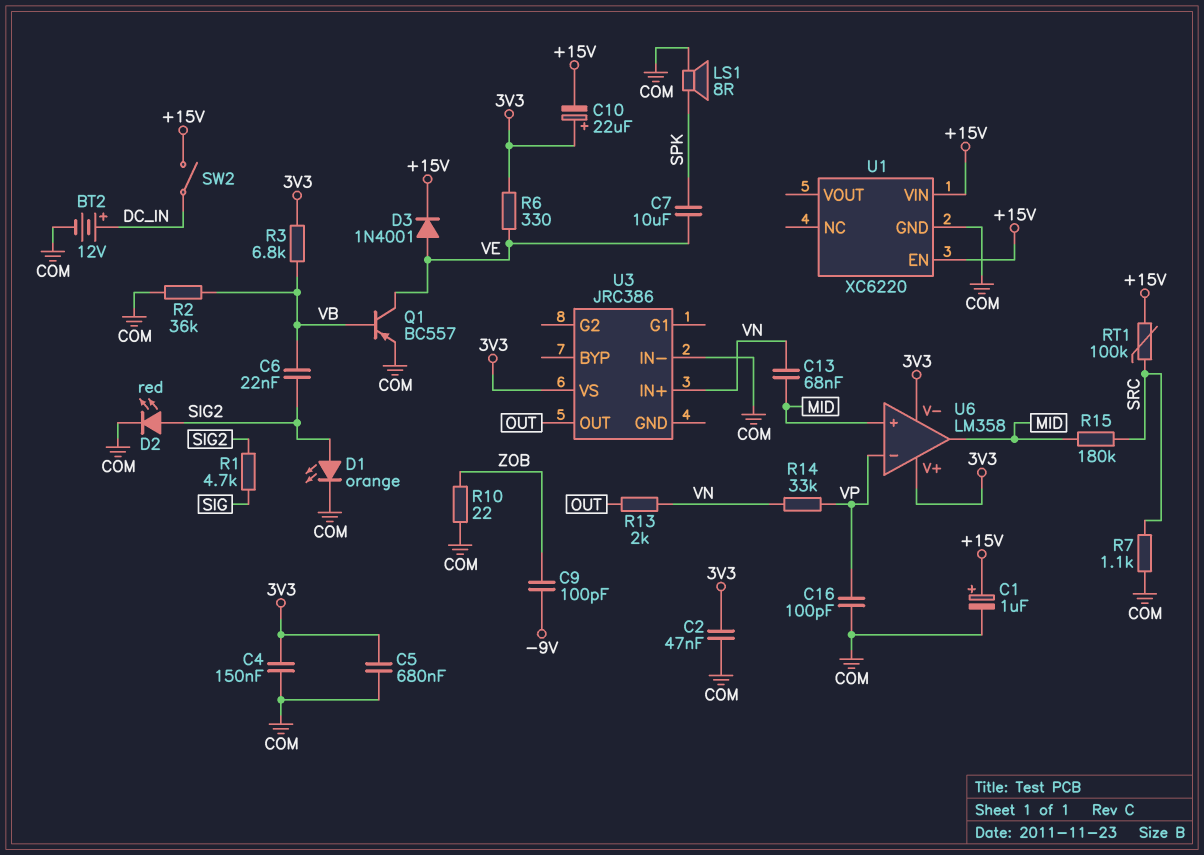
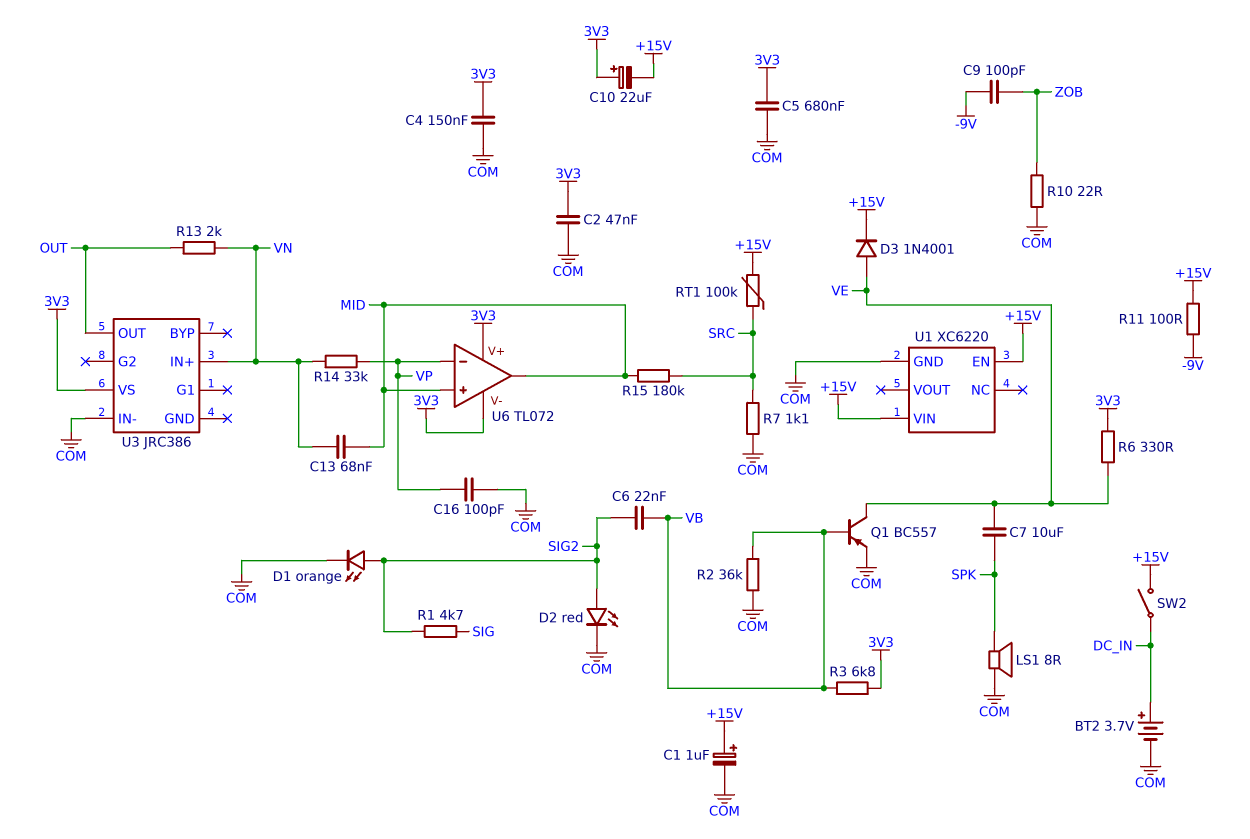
BT2: 12V (plus DC_IN, minus COM) -> 3.7V (plus DC_IN, minus COM)
R11: none -> 100 (+15V, -9V)
U6: LM358 -> TL072

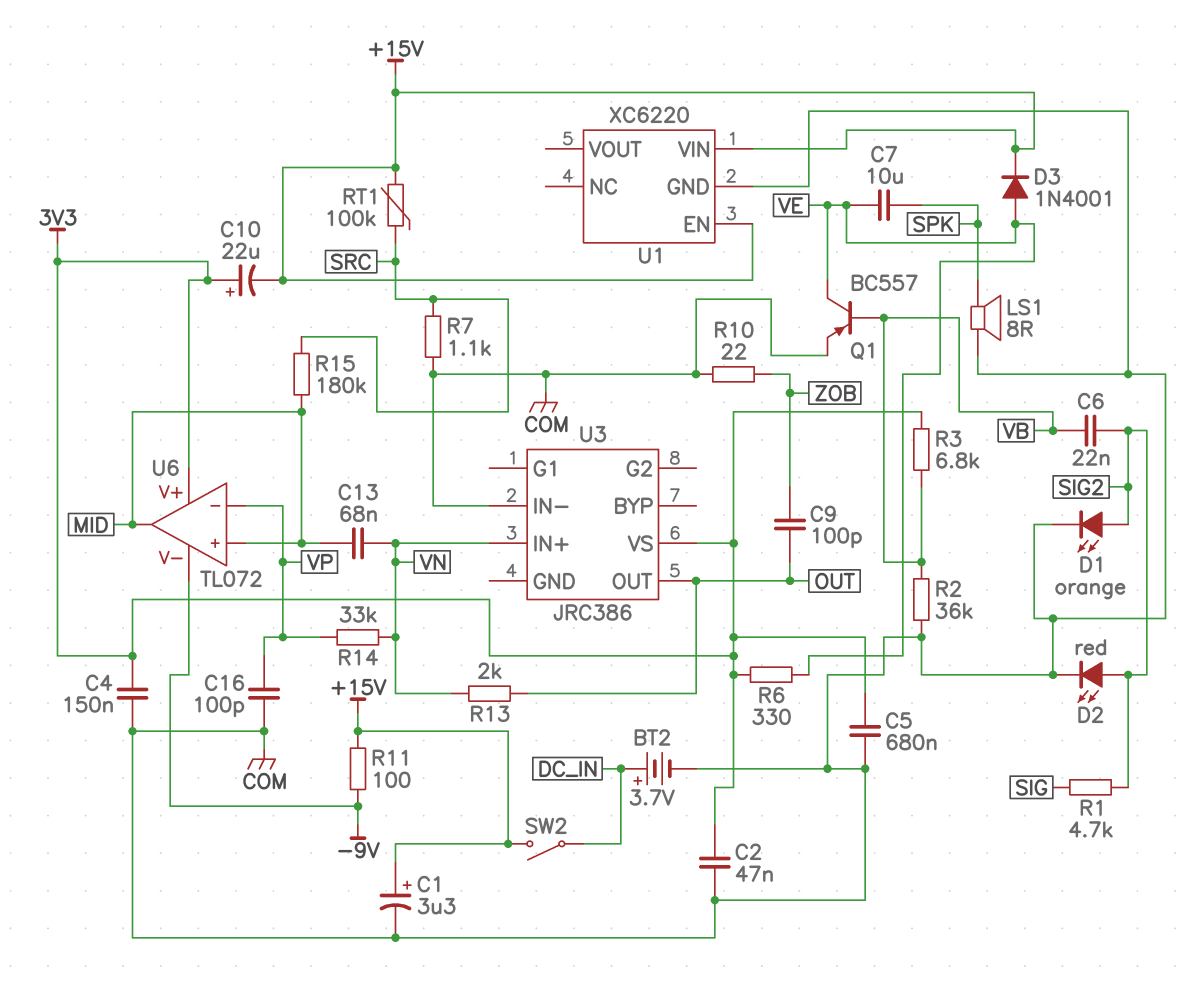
C1: 1uF (plus +15V, minus COM) -> 3.3uF (plus +15V, minus COM)
C9: 100pF (-9V, ZOB) -> 100pF (OUT, ZOB)
U6 pin V-: 3V3 -> -9V

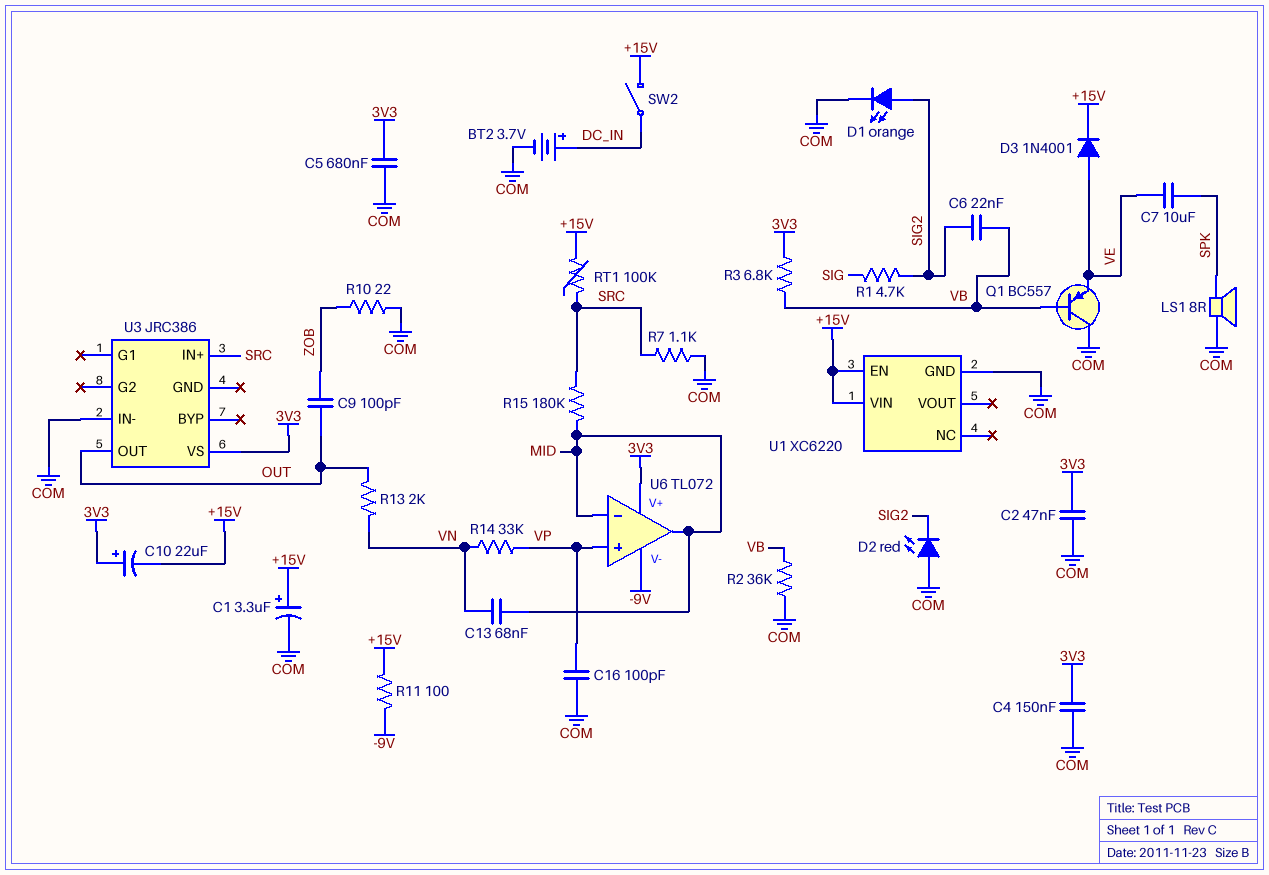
D2: LED red (A SIG2, K COM) -> LED red (A COM, K SIG2)
Q1: PNP BC557 (B VB, C VE, E COM) -> PNP BC557 (B VB, C COM, E VE)
R6: 330 (3V3, VE) -> none
U3 pin IN+: VN -> SRC
U6 pin in+: MID -> VP
U6 pin in-: VP -> MID

